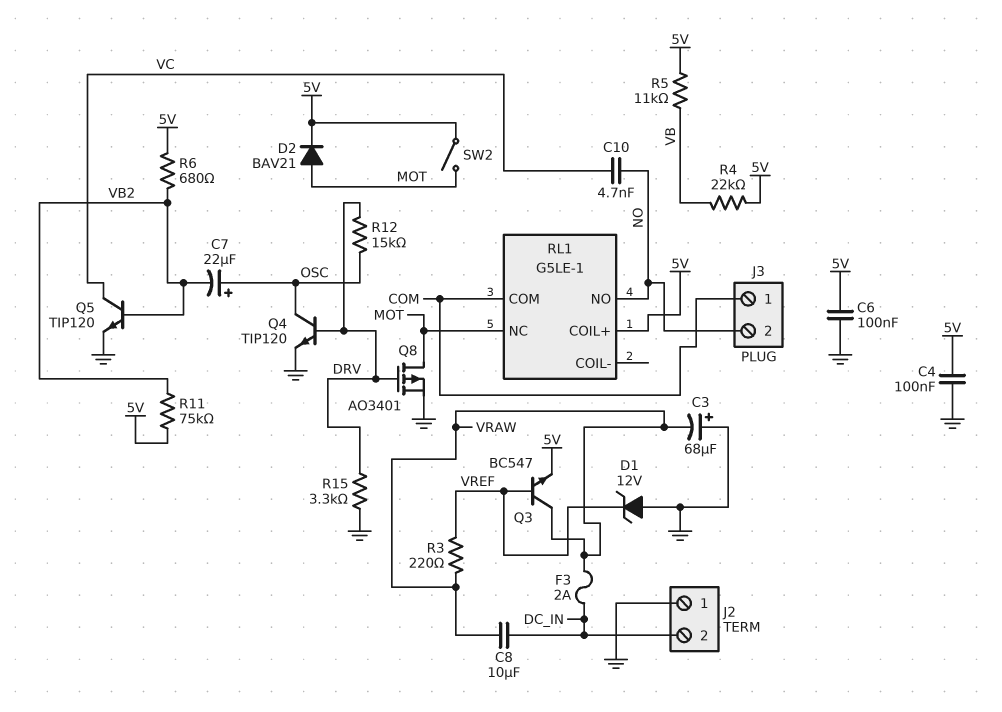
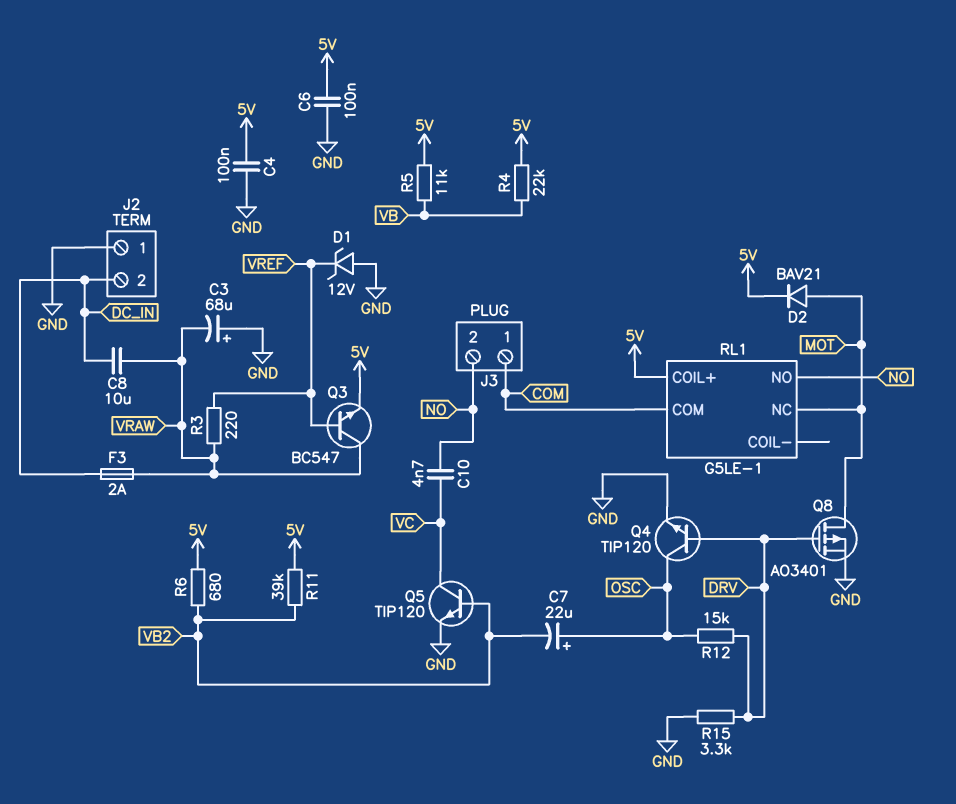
R11: 75k (5V, VB2) -> 39k (5V, VB2)
SW2: switch (5V, MOT) -> none

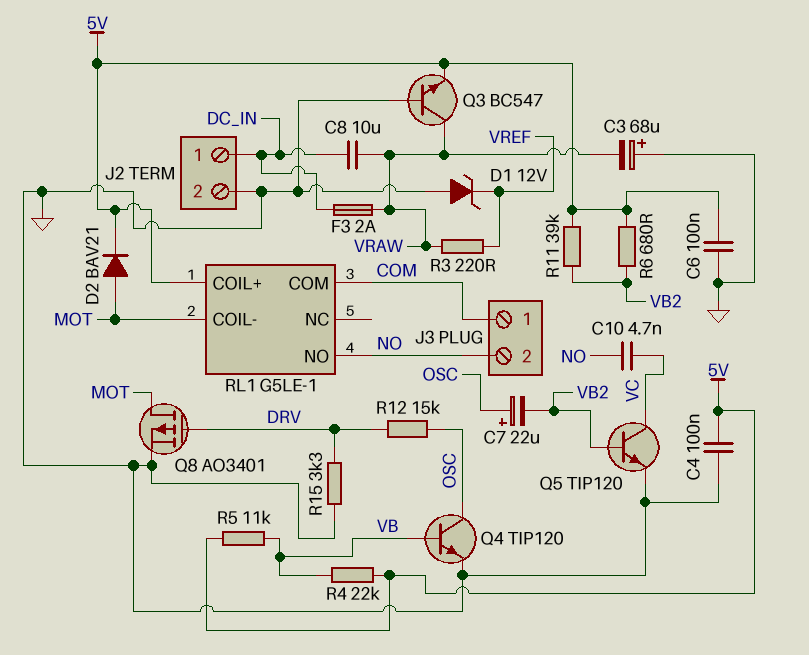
J2 pin 1: GND -> DC_IN
J2 pin 2: DC_IN -> GND
Q3: NPN BC547 (B VREF, C VRAW, E 5V) -> NPN BC547 (B GND, C VRAW, E 5V)
Q4: NPN TIP120 (B DRV, C OSC, E GND) -> NPN TIP120 (B VB, C OSC, E GND)
RL1 pin COIL-: none -> MOT
RL1 pin NC: MOT -> none

